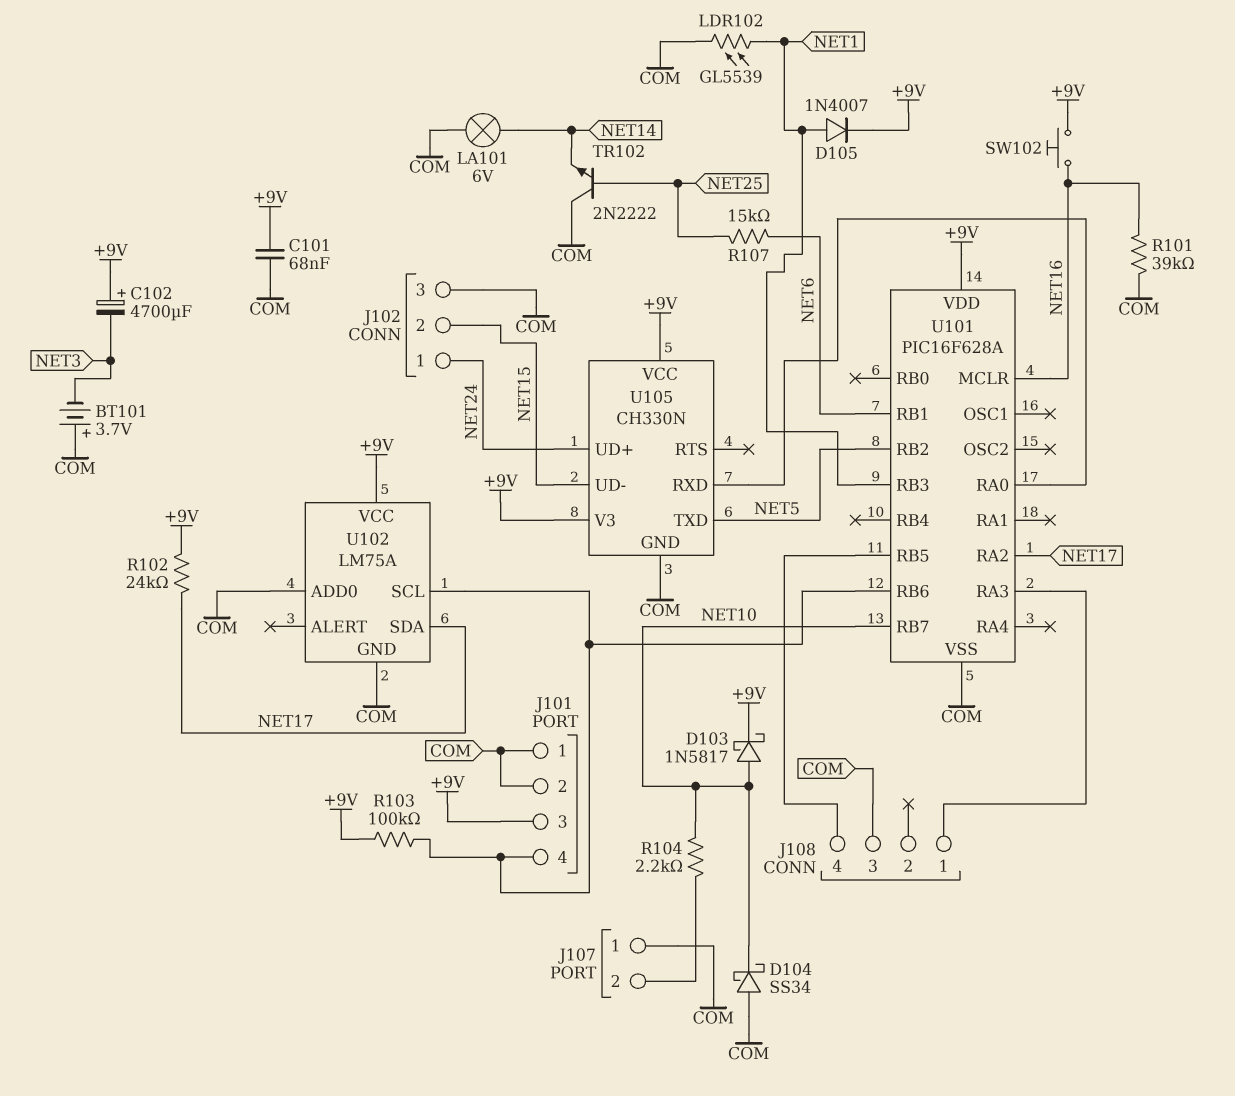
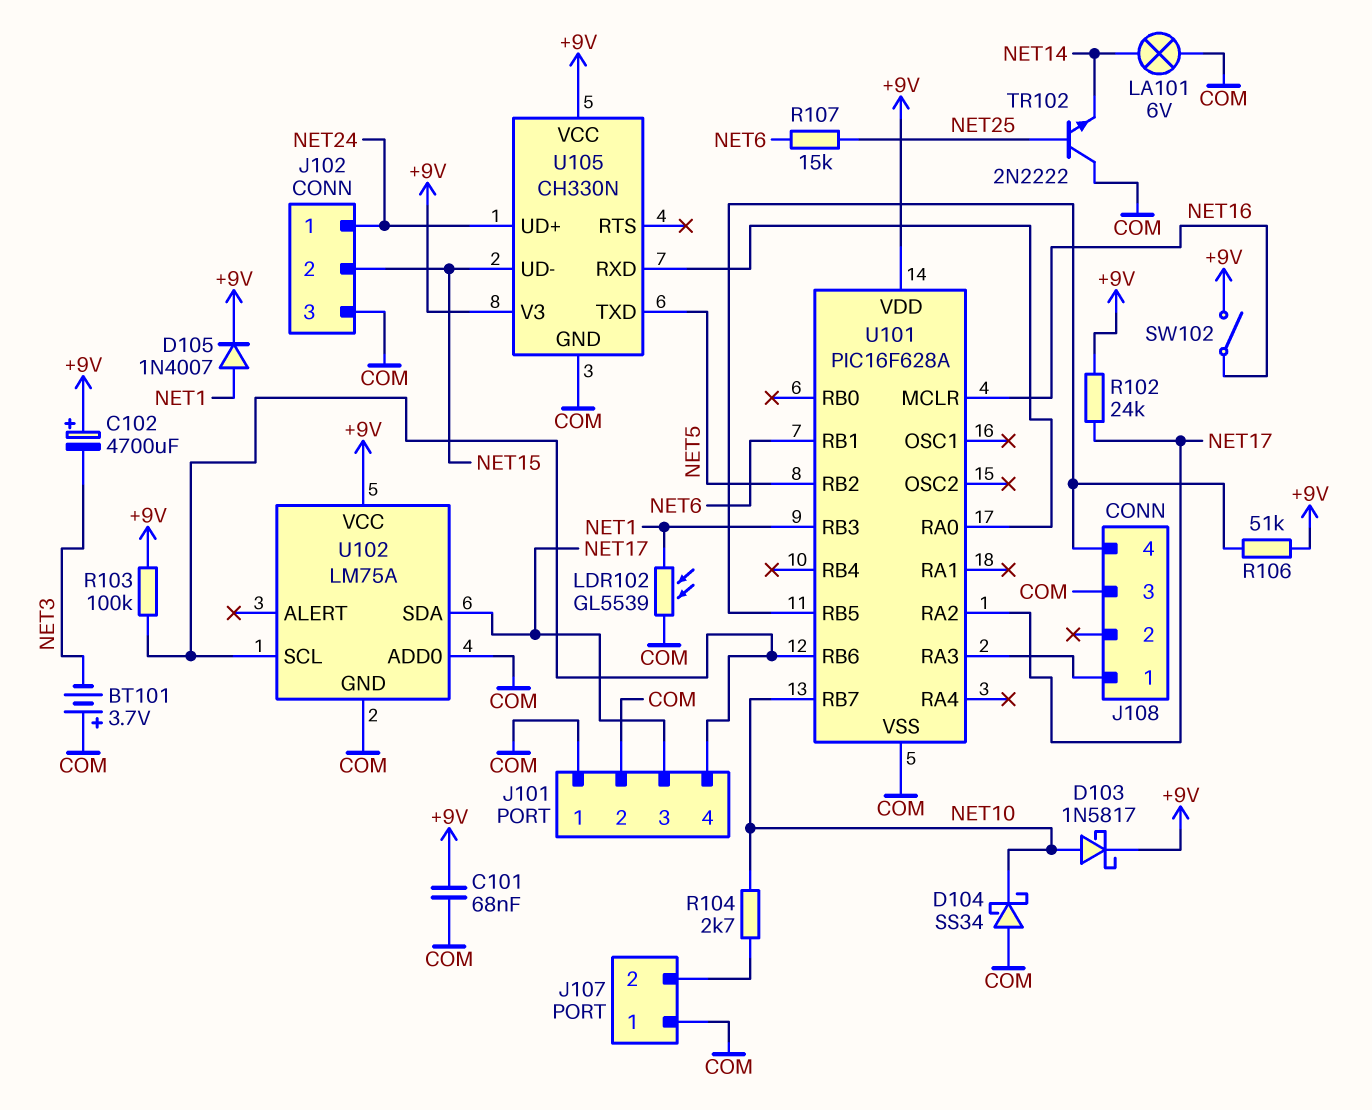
J101 pin 3: +9V -> NET17
R101: 39k (COM, NET16) -> none
R104: 2.2k (J107/2, NET10) -> 2.7k (J107/2, NET10)
R106: none -> 51k (+9V, J108/4)
SW102: button (+9V, NET16) -> switch (+9V, NET16)

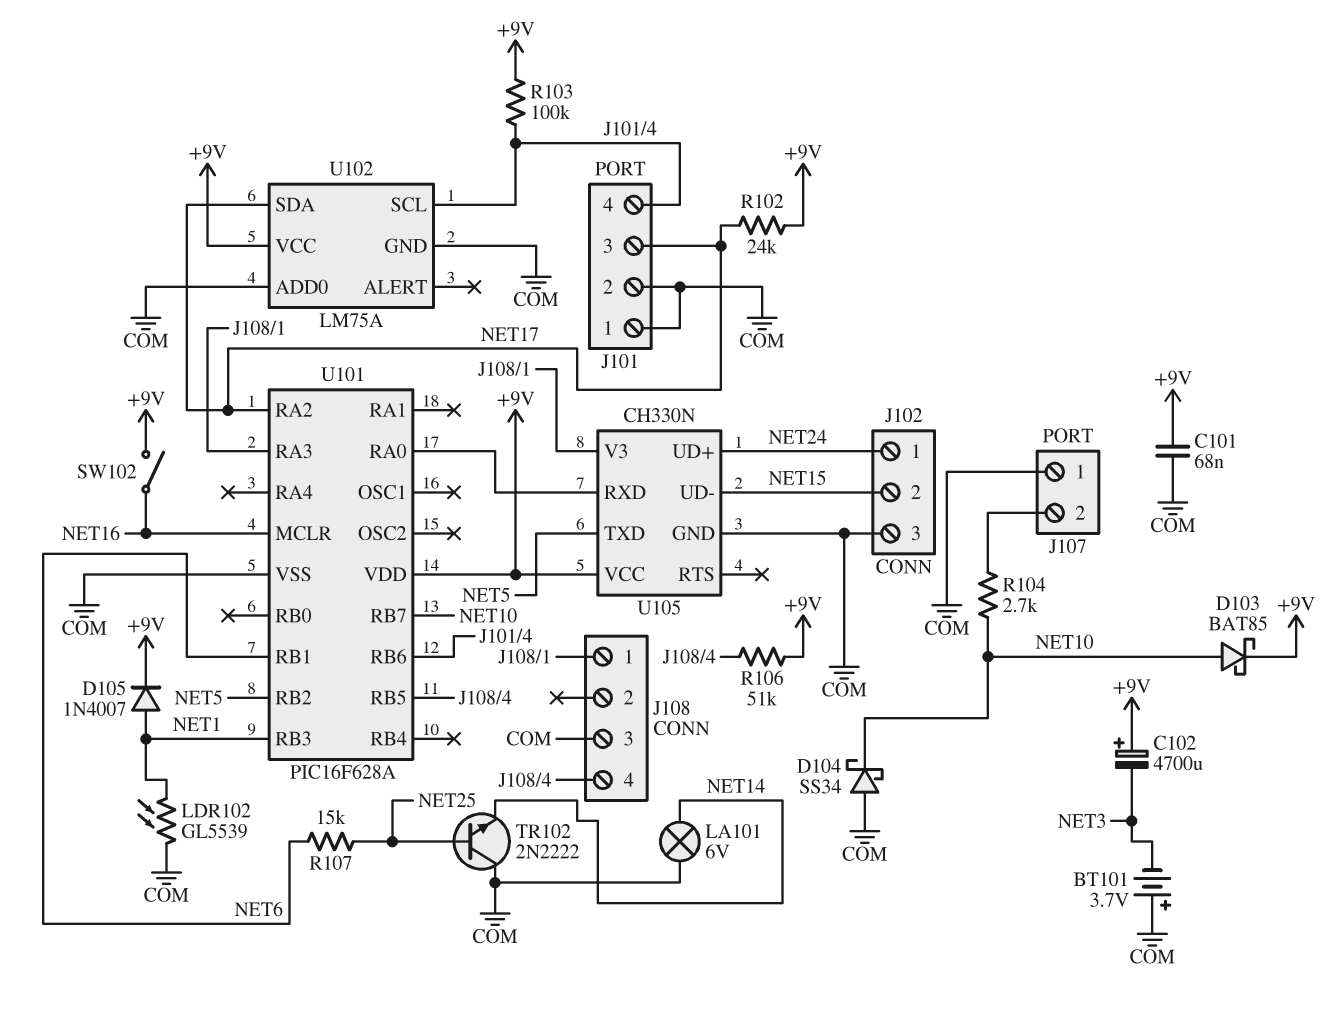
D103: schottky 1N5817 (A NET10, K +9V) -> schottky BAT85 (A NET10, K +9V)
U105 pin V3: +9V -> J108/1

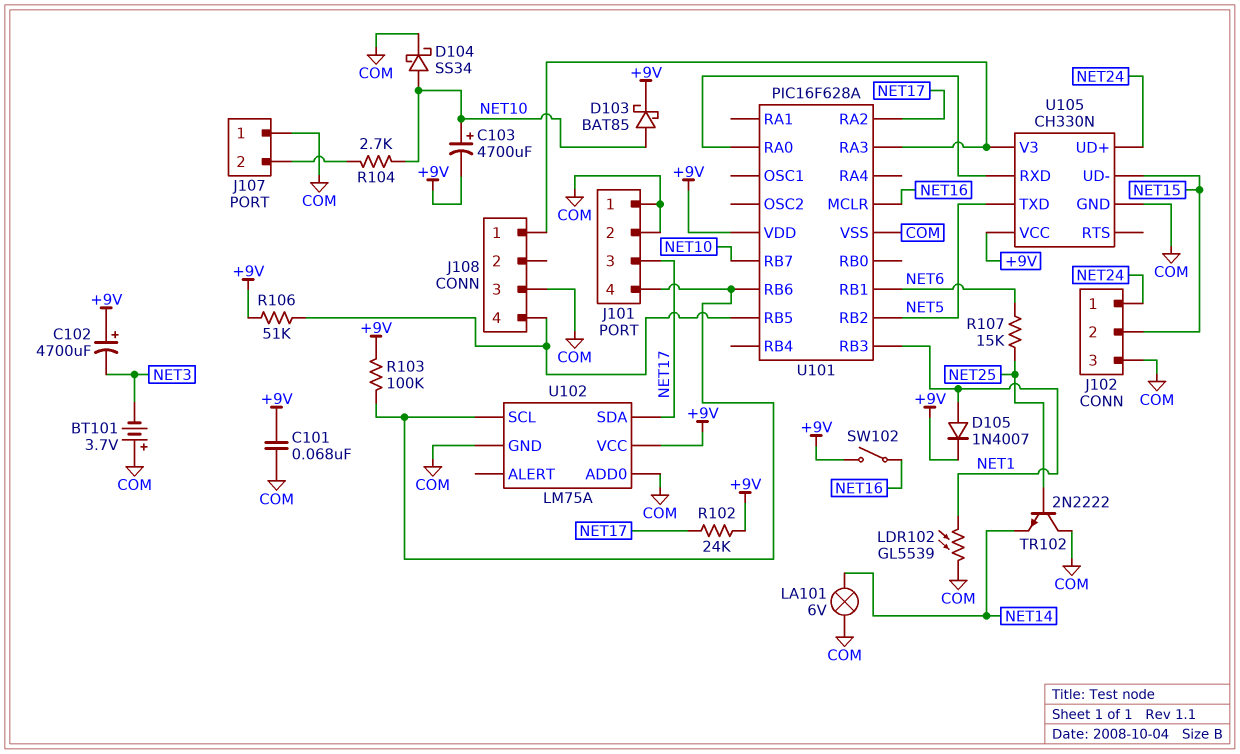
C103: none -> 4700uF (plus NET10, minus +9V)
D104: schottky SS34 (A COM, K NET10) -> schottky SS34 (A NET10, K COM)

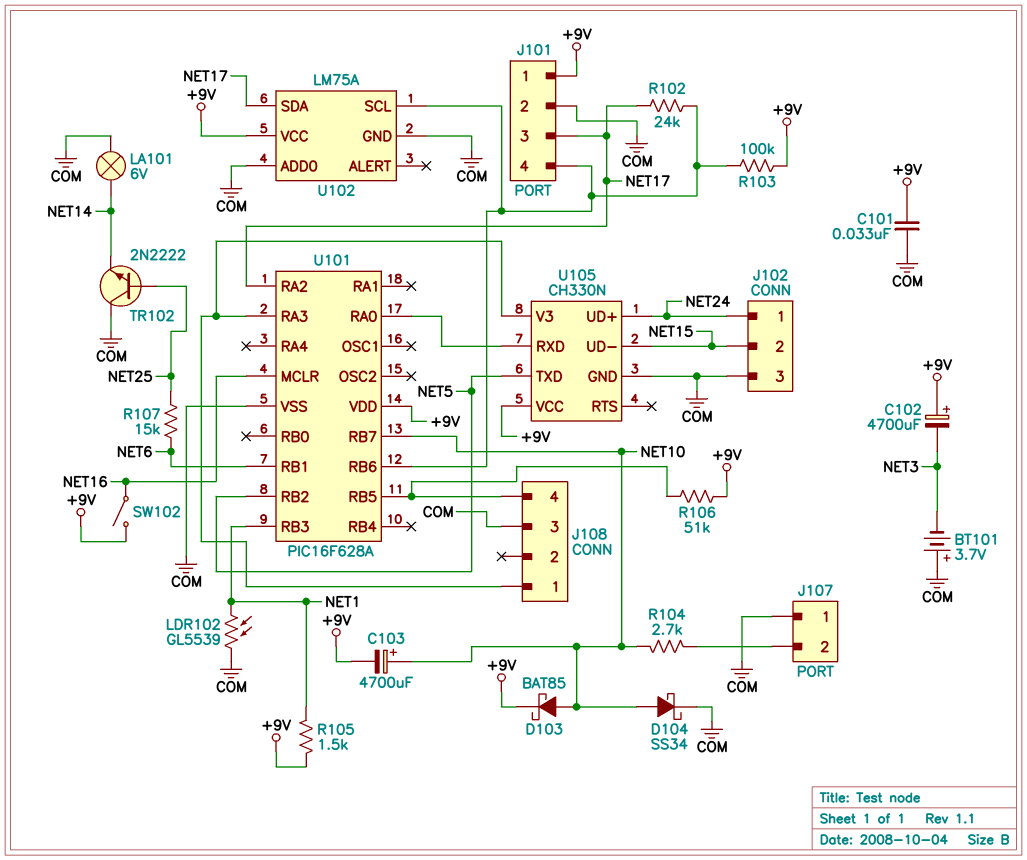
C101: 68nF (+9V, COM) -> 33nF (+9V, COM)
D105: diode 1N4007 (A NET1, K +9V) -> none
J101 pin 1: COM -> +9V
R102: 24k (+9V, NET17) -> 24k (J101/4, NET17)
R105: none -> 1.5k (+9V, NET1)

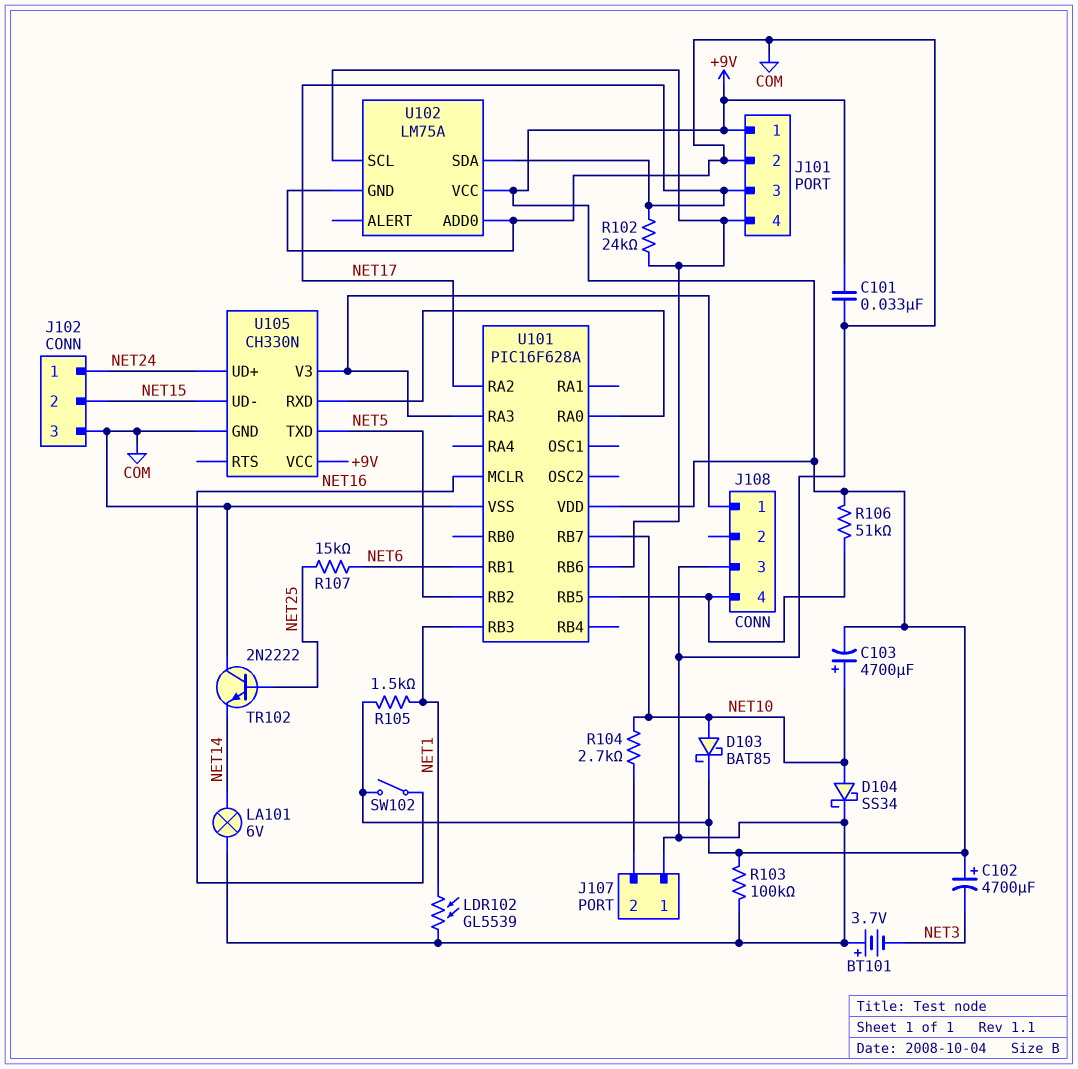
R103: 100k (+9V, J101/4) -> 100k (+9V, COM)

